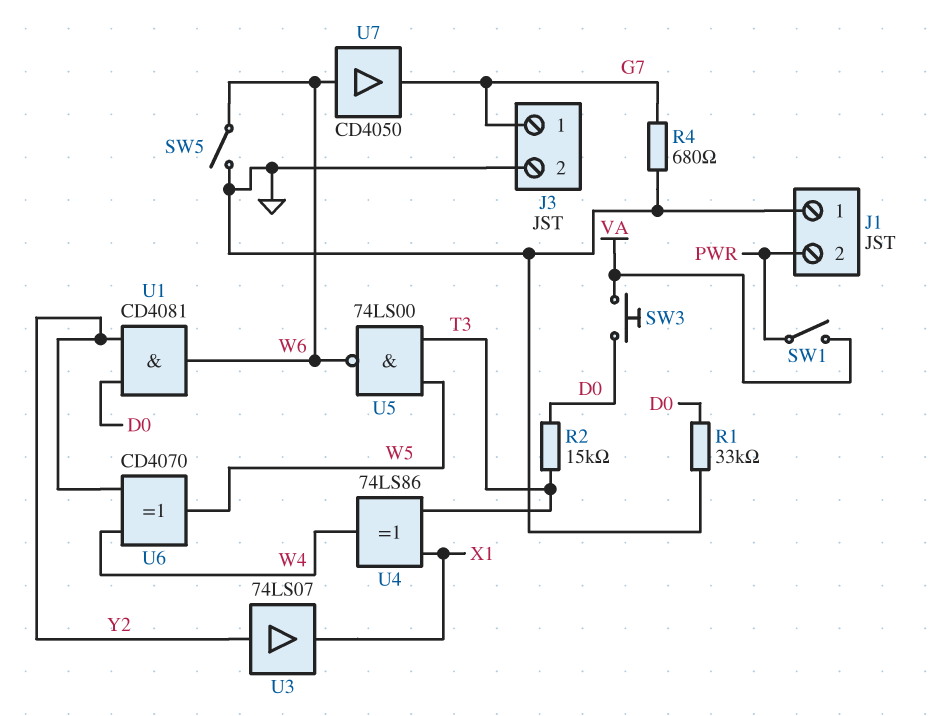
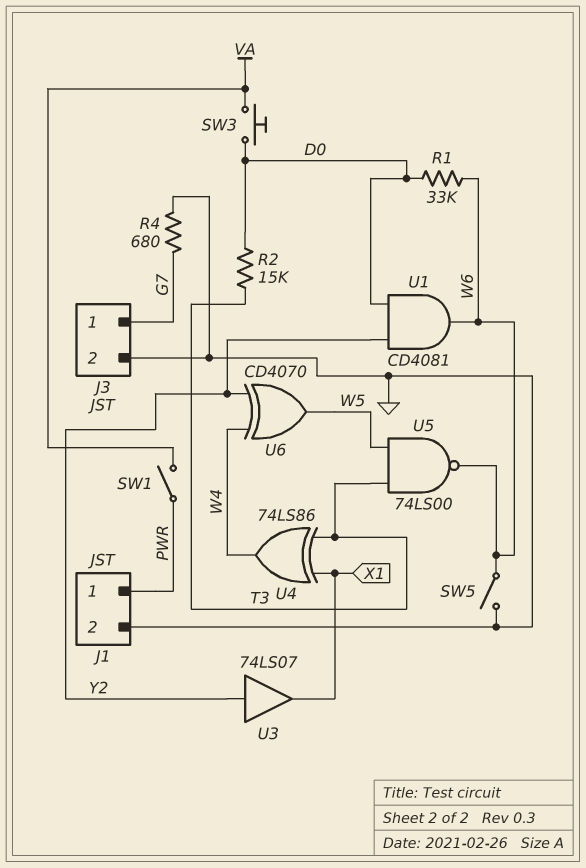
J1 pin 1: GND -> PWR
J1 pin 2: PWR -> GND
R1: 33k (D0, GND) -> 33k (D0, W6)
U7: buffer CD4050 (in W6, out G7) -> none

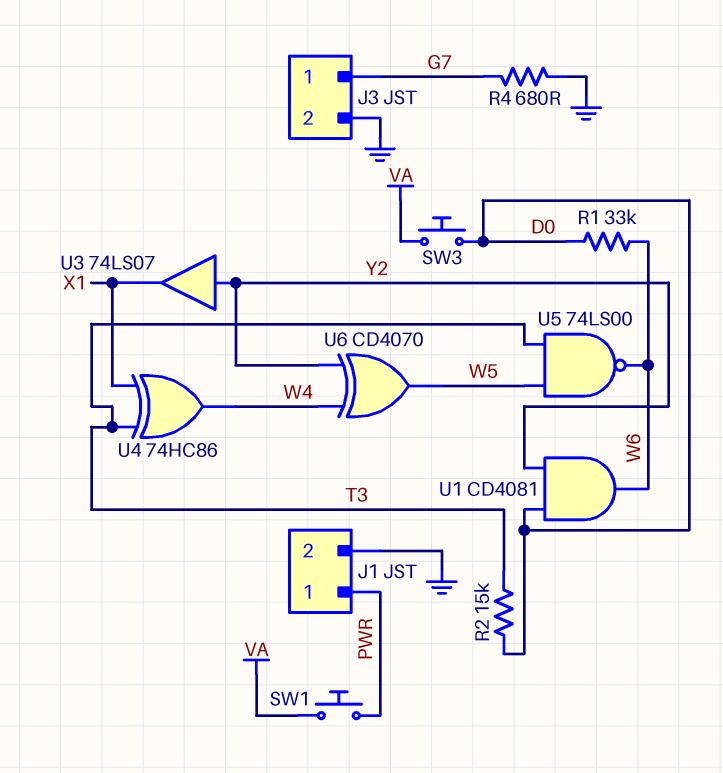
SW1: switch (PWR, VA) -> button (PWR, VA)
SW5: switch (GND, W6) -> none
U4: XOR 74LS86 (in T3, in X1, out W4) -> XOR 74HC86 (in T3, in X1, out W4)

